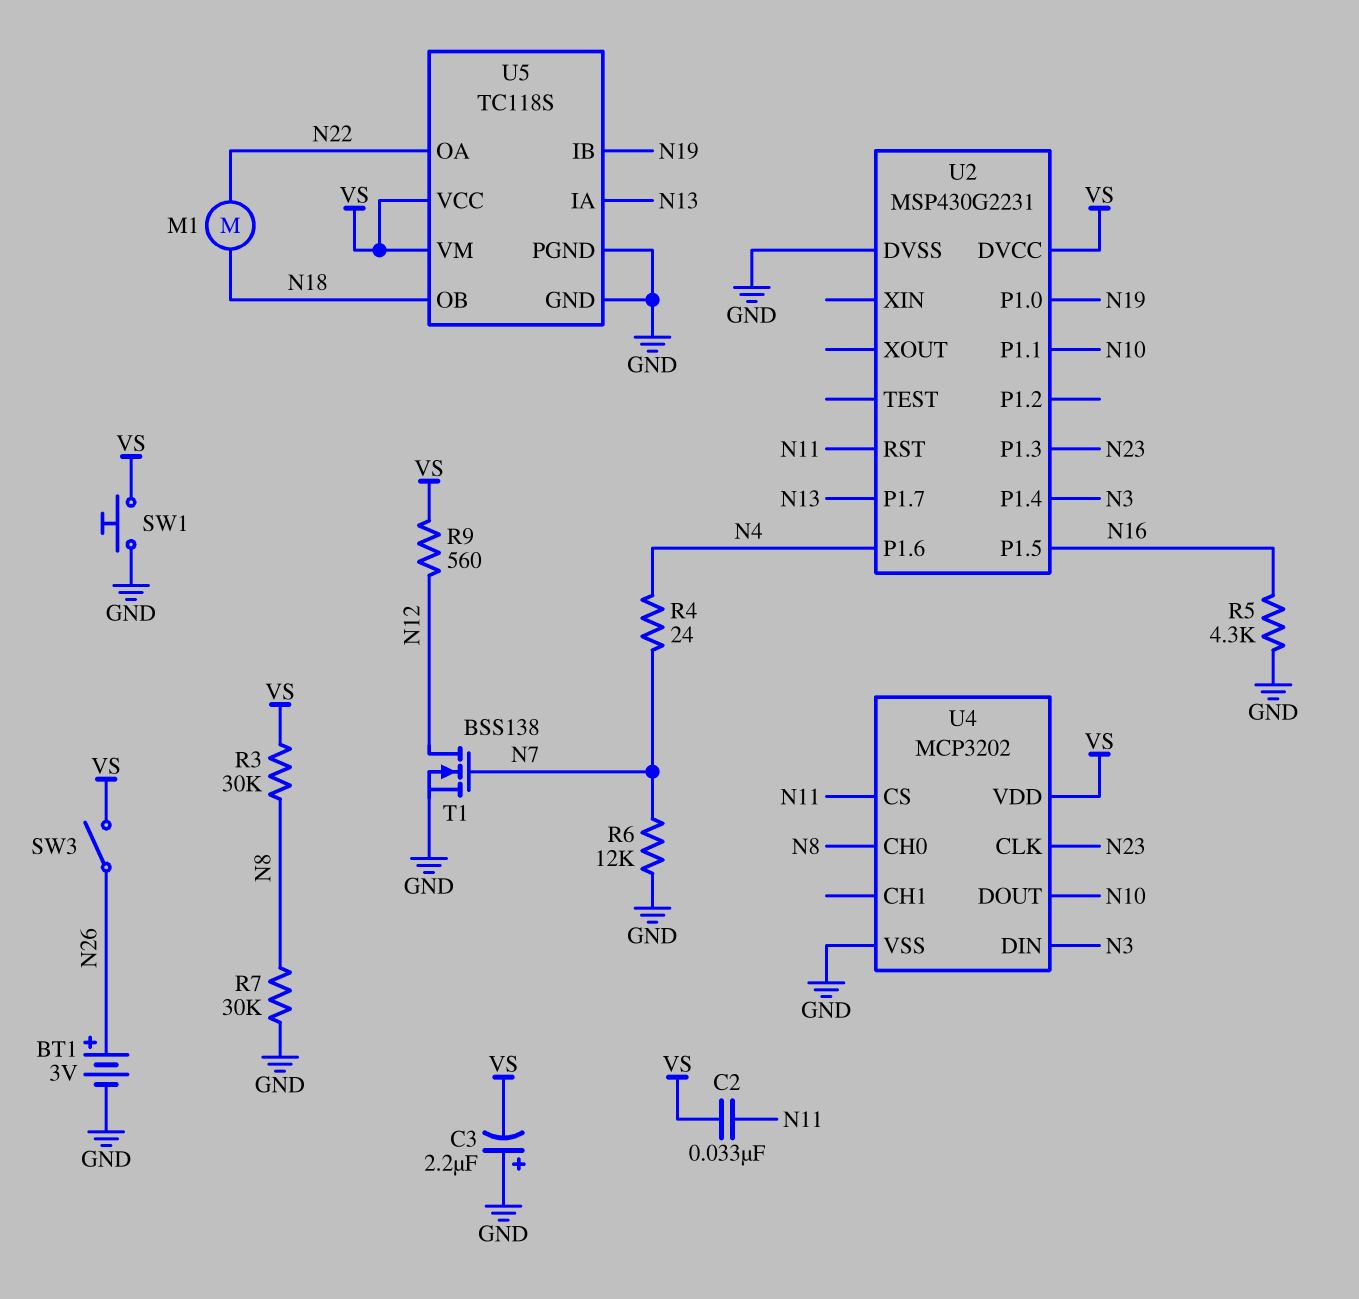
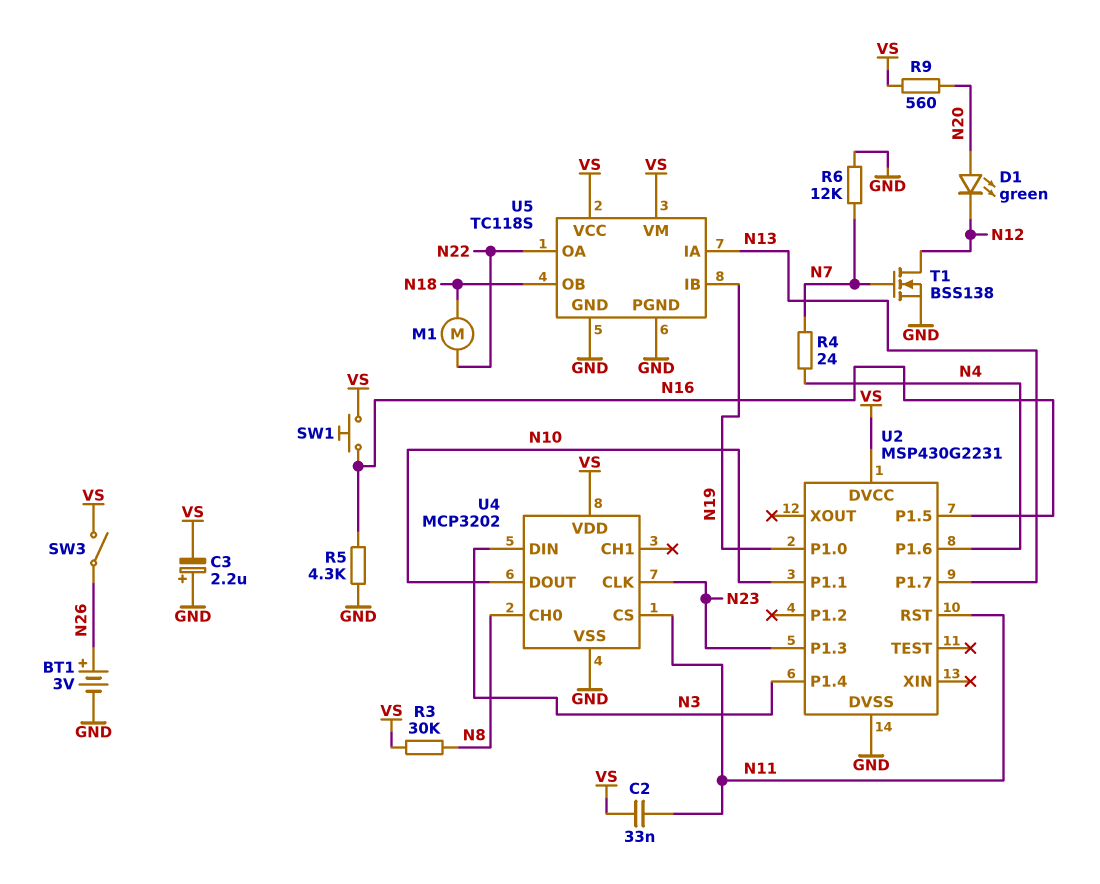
D1: none -> LED green (A N20, K N12)
R7: 30k (GND, N8) -> none
R9: 560 (N12, VS) -> 560 (N20, VS)
SW1: button (GND, VS) -> button (N16, VS)

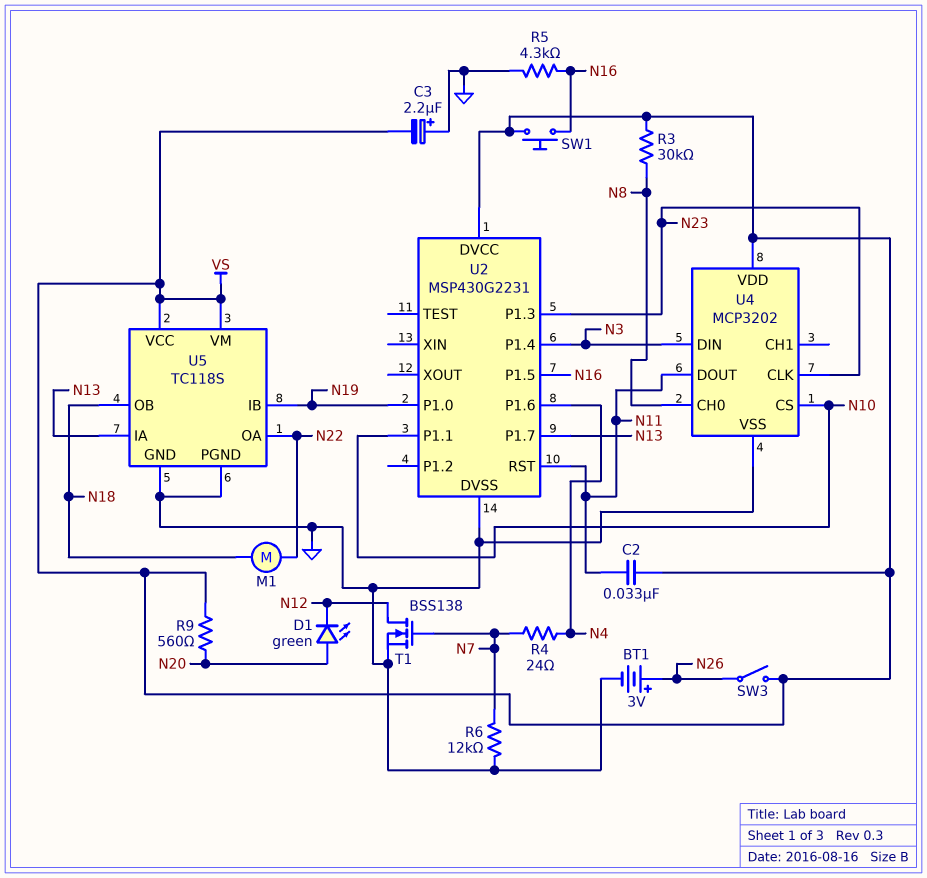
U4 pin CS: N11 -> N10
U4 pin DOUT: N10 -> N11

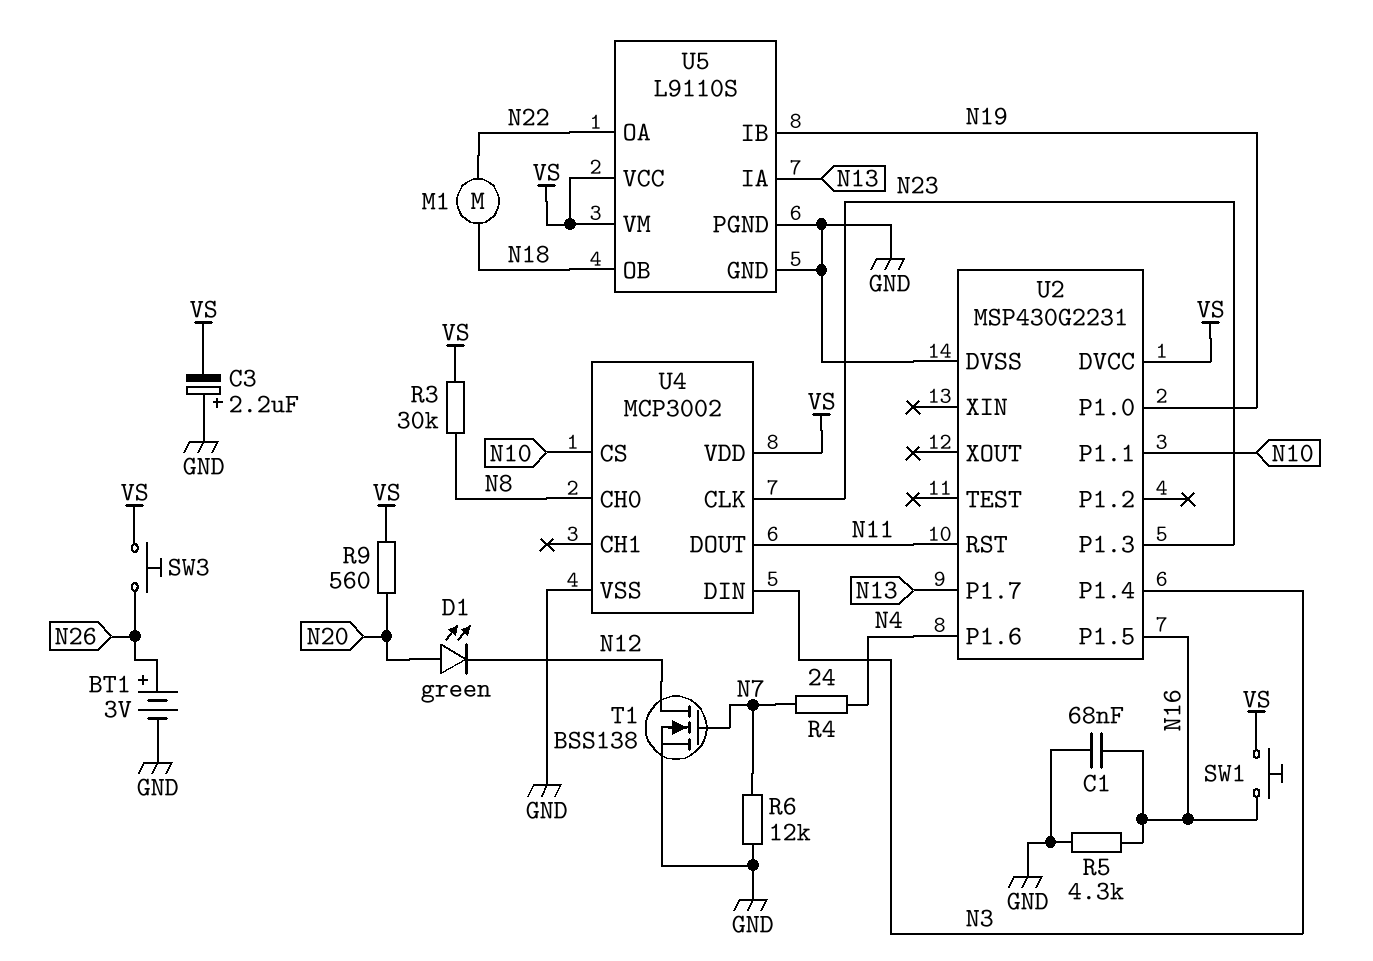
C1: none -> 68nF (GND, N16)
C2: 33nF (N11, VS) -> none
SW3: switch (N26, VS) -> button (N26, VS)
U4: MCP3202 -> MCP3002
U5: TC118S -> L9110S

